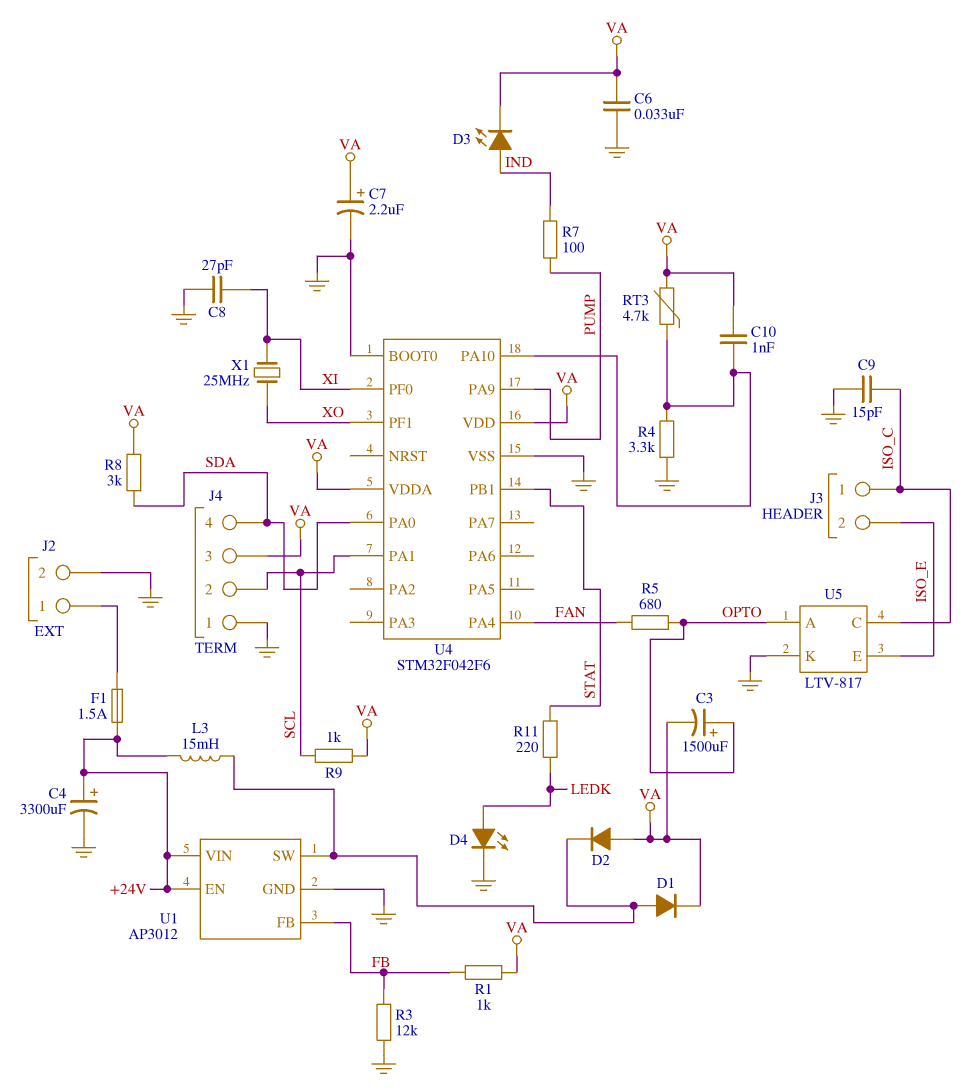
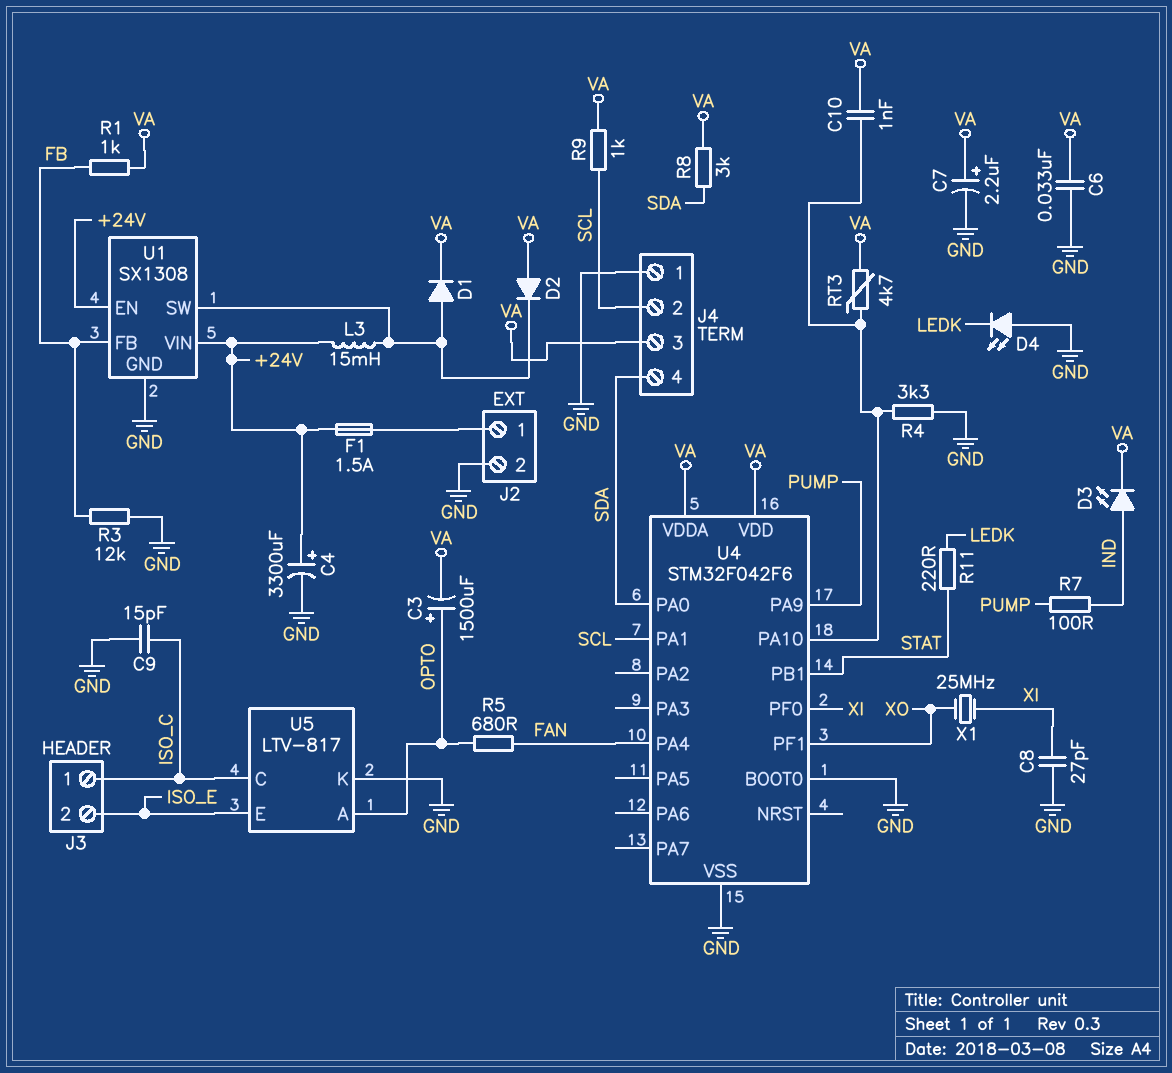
D4: LED (A LEDK, K GND) -> LED (A GND, K LEDK)
U1: AP3012 -> SX1308

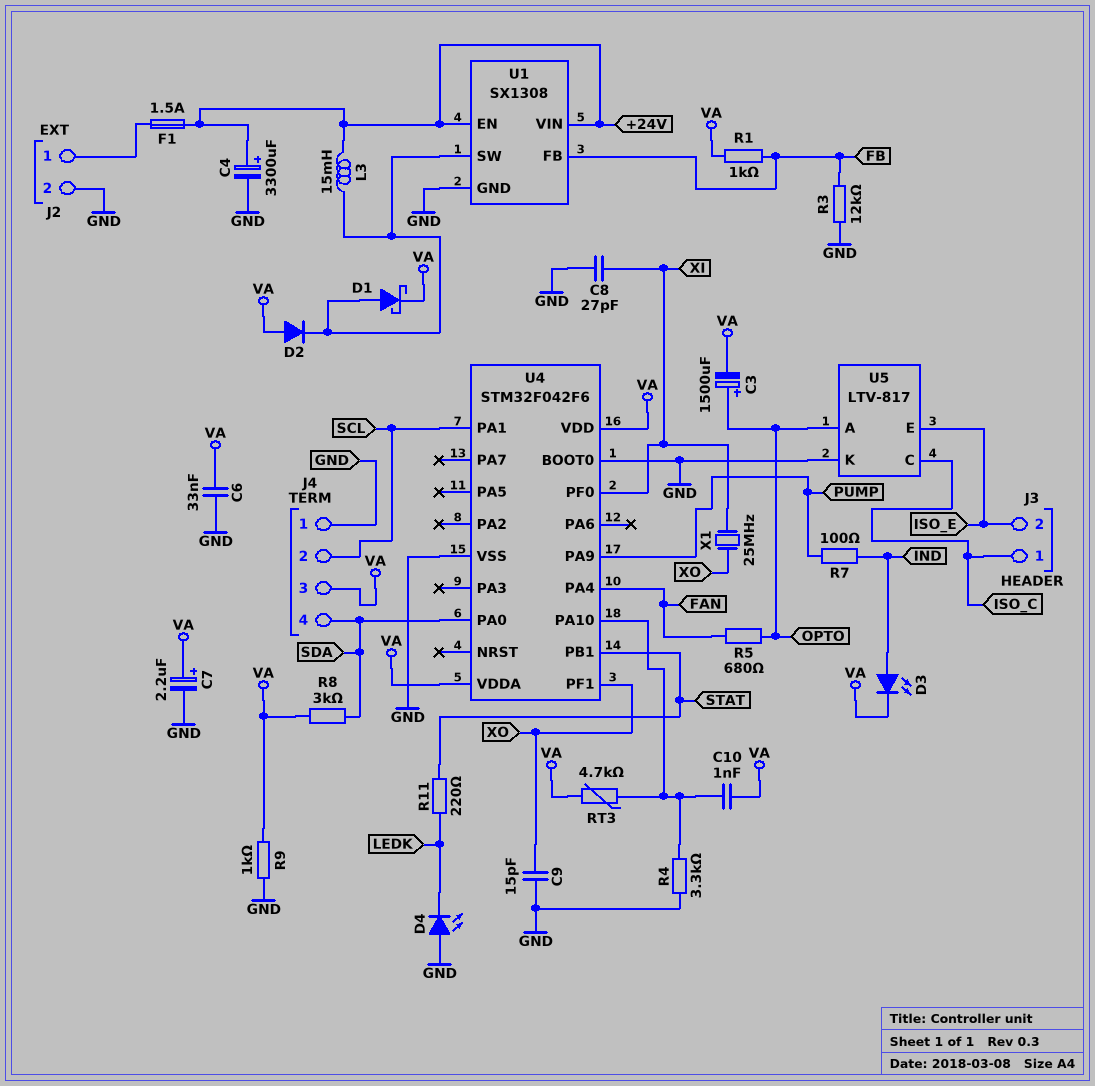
C9: 15pF (GND, ISO_C) -> 15pF (GND, XO)
D1: diode (A U1/SW, K VA) -> schottky (A U1/SW, K VA)
R9: 1k (SCL, VA) -> 1k (GND, VA)

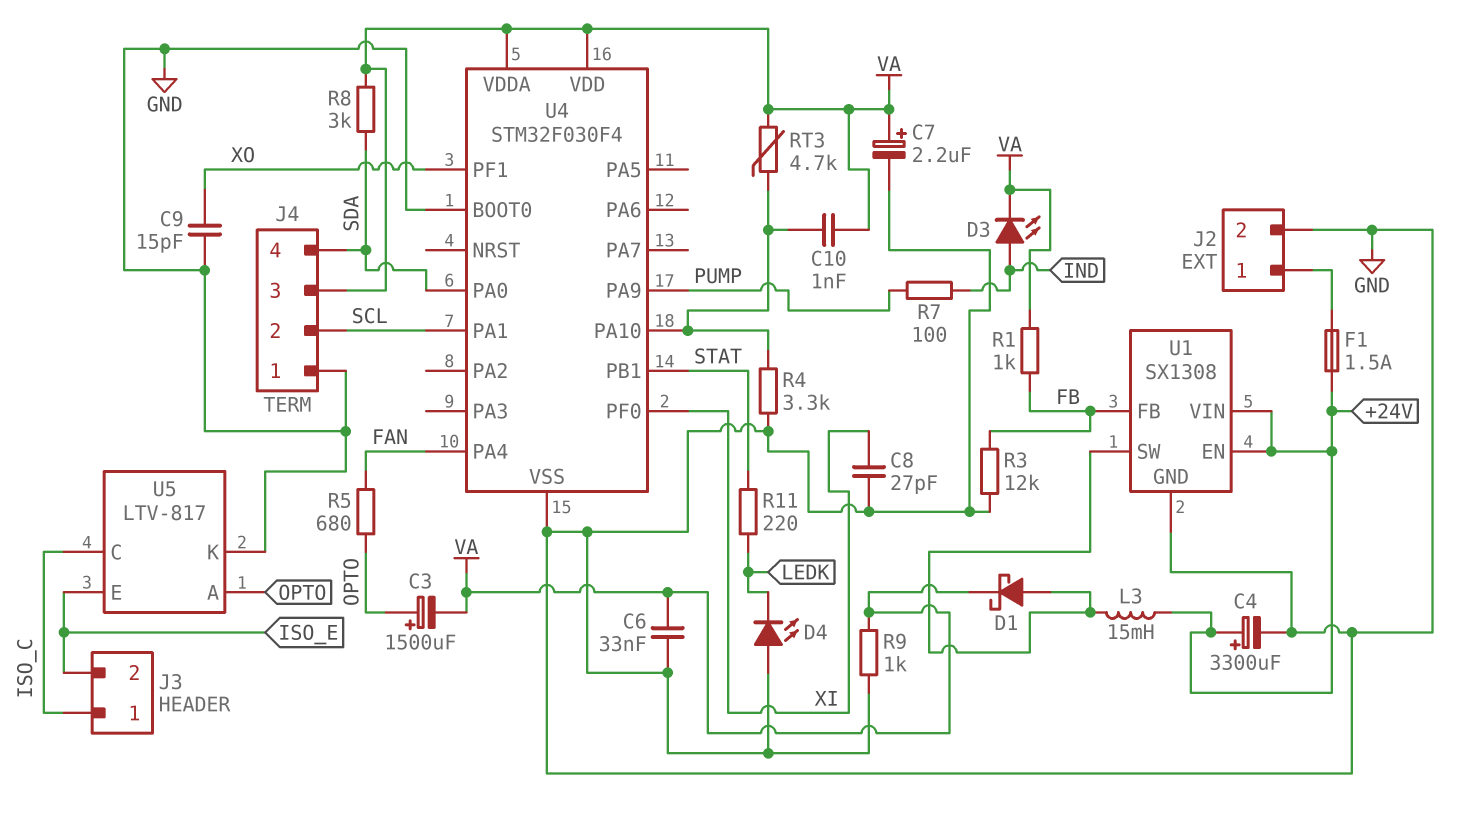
D2: diode (A VA, K U1/SW) -> none
U4: STM32F042F6 -> STM32F030F4
X1: 25MHz (XI, XO) -> none

